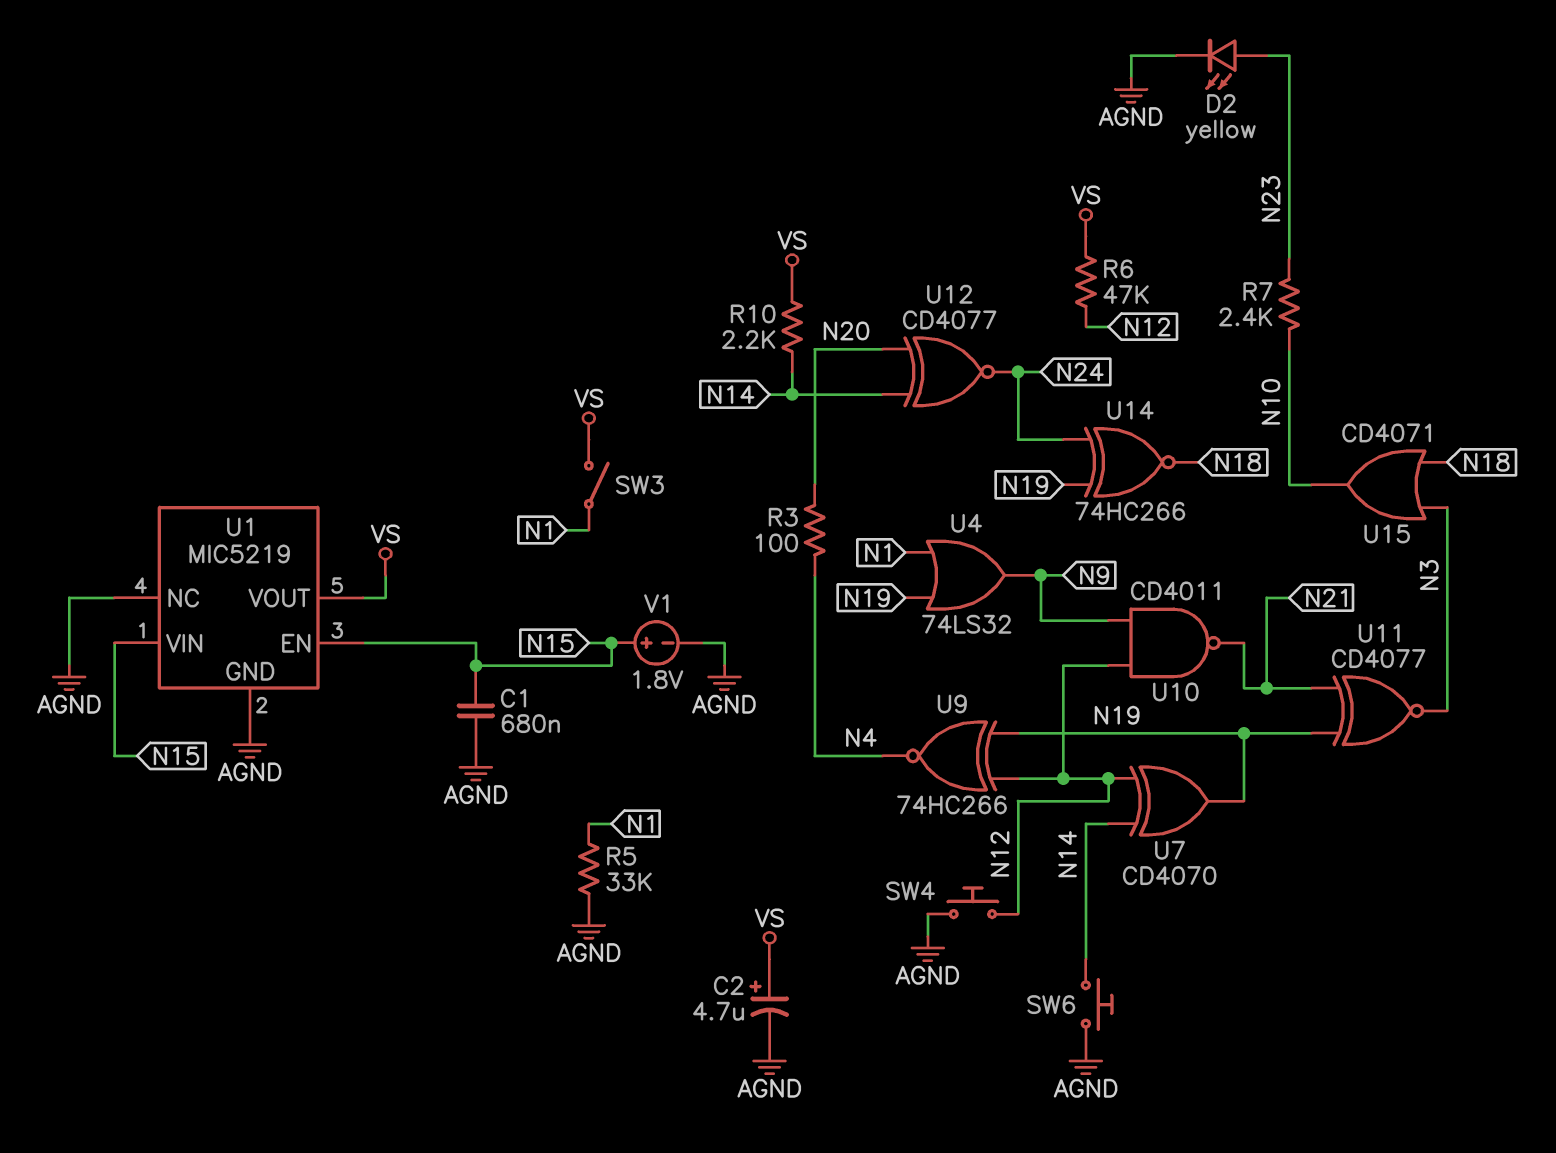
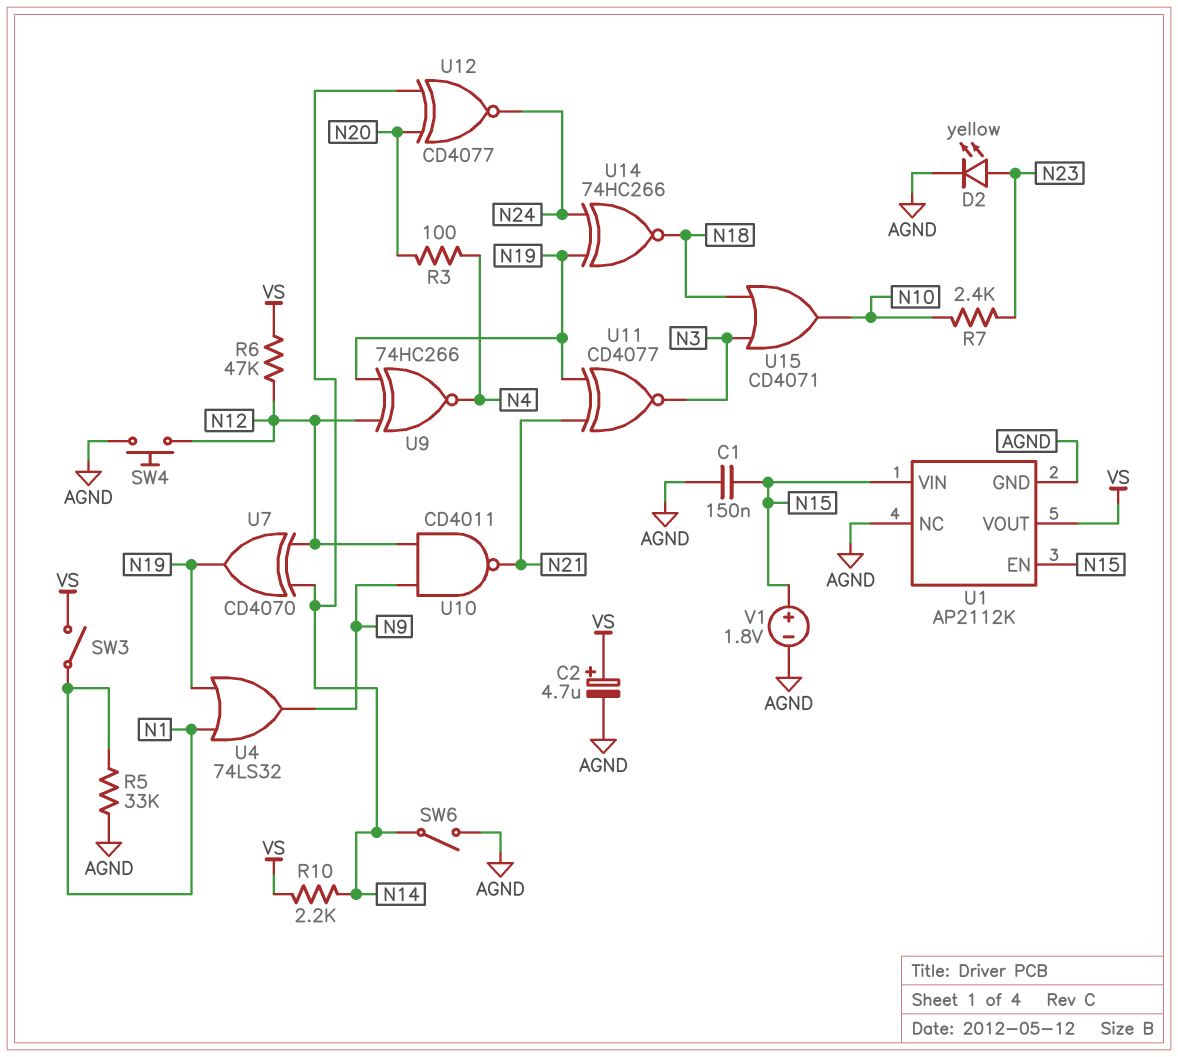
C1: 680nF (AGND, N15) -> 150nF (AGND, N15)
SW6: button (AGND, N14) -> switch (AGND, N14)
U1: MIC5219 -> AP2112K

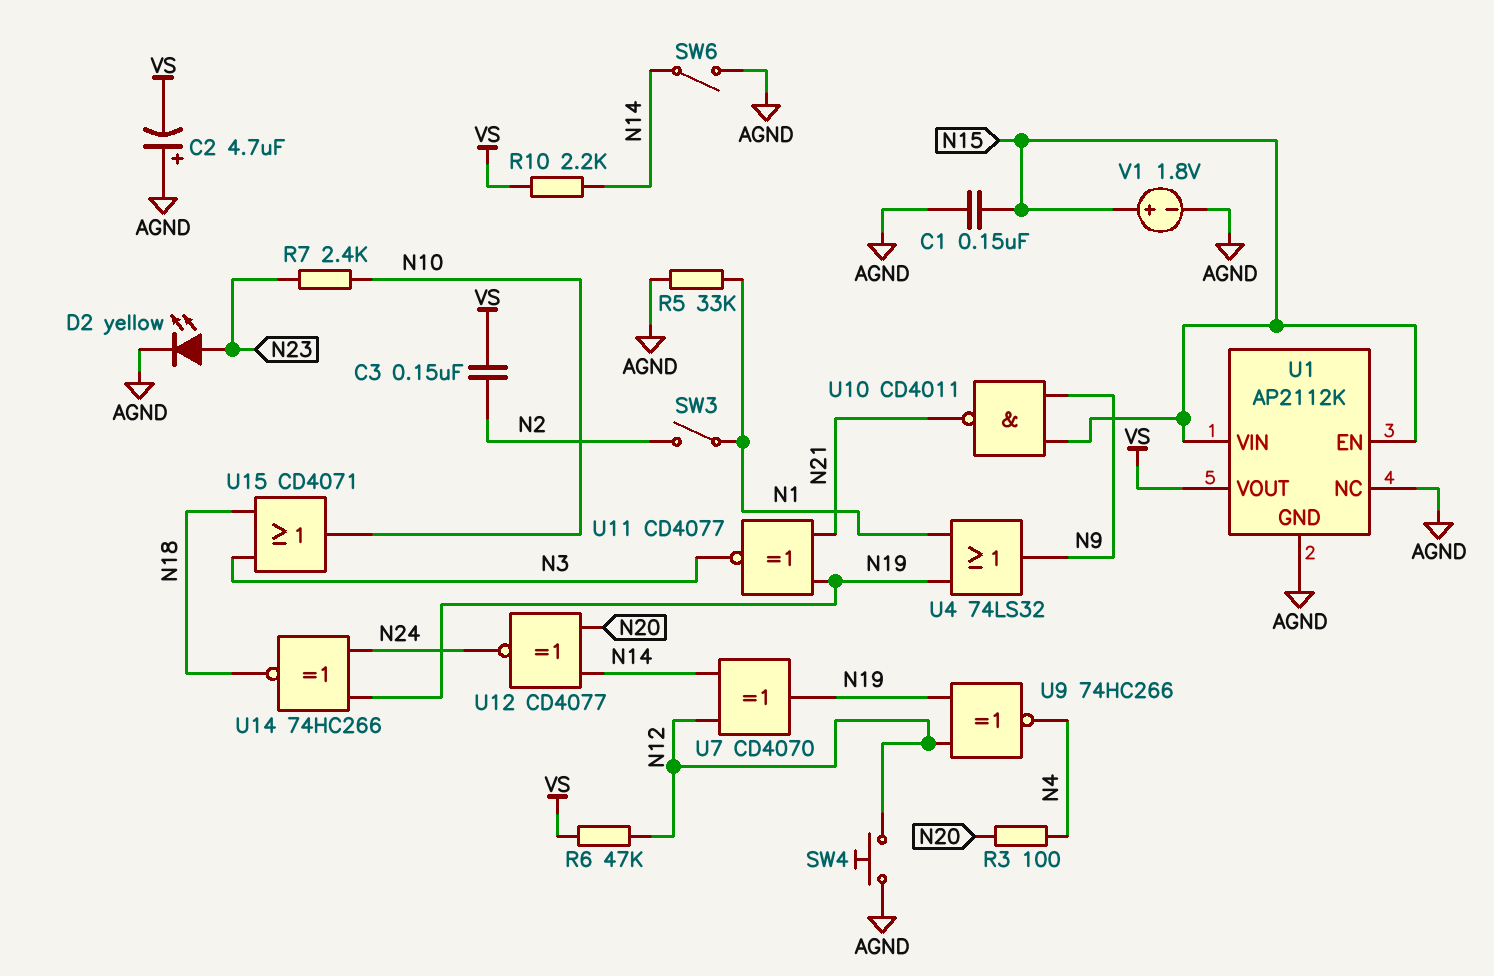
C2: 4.7uF (plus VS, minus AGND) -> 4.7uF (plus AGND, minus VS)
C3: none -> 150nF (N2, VS)
SW3: switch (N1, VS) -> switch (N1, N2)
U10: NAND CD4011 (in N9, in N12, out N21) -> NAND CD4011 (in N9, in N15, out N21)

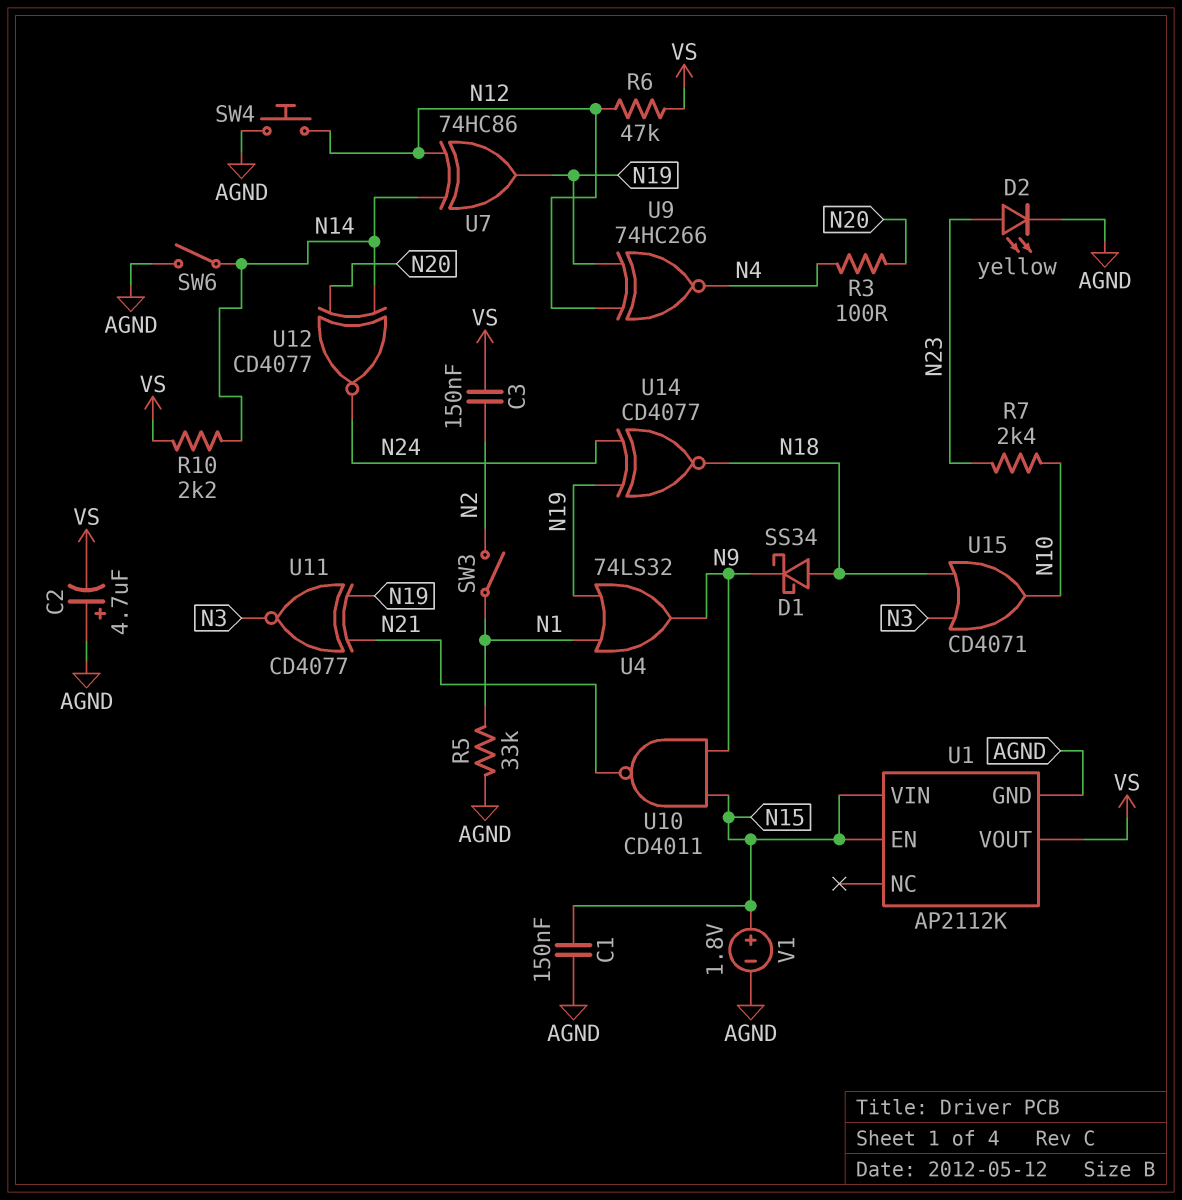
D1: none -> schottky SS34 (A N18, K N9)
U1 pin NC: AGND -> none
U7: XOR CD4070 (in N12, in N14, out N19) -> XOR 74HC86 (in N12, in N14, out N19)
U14: XNOR 74HC266 (in N19, in N24, out N18) -> XNOR CD4077 (in N19, in N24, out N18)

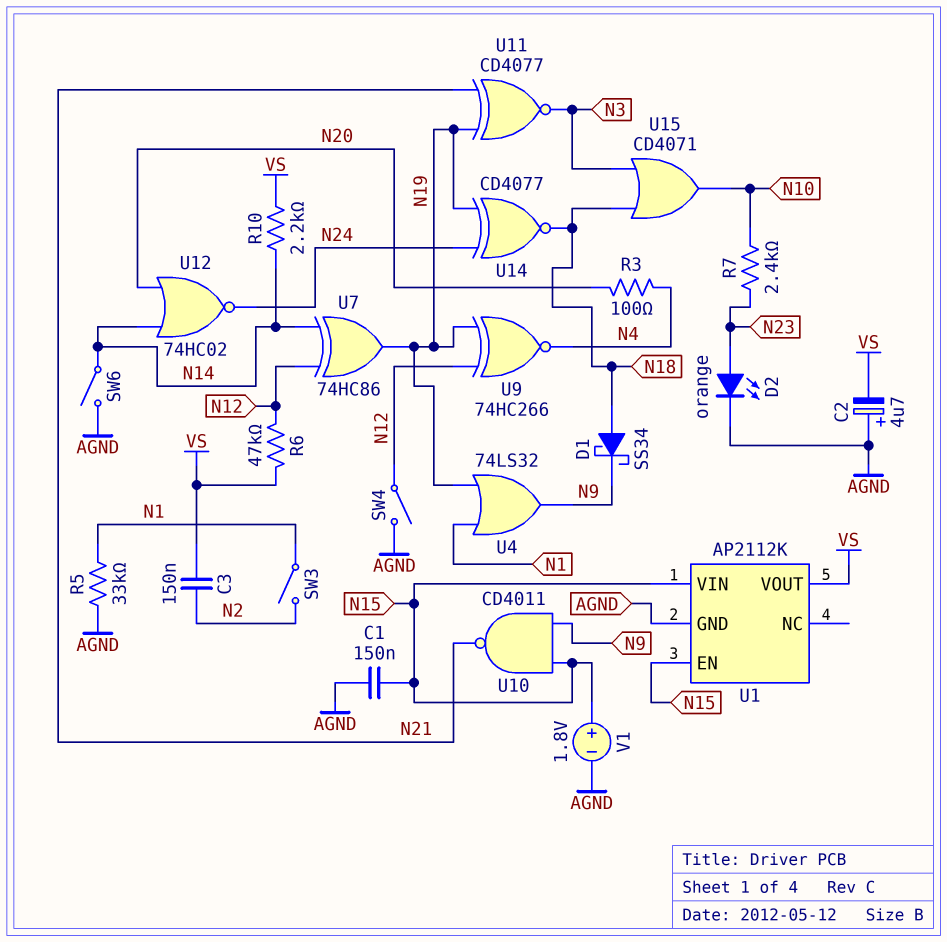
D2: LED yellow (A N23, K AGND) -> LED orange (A N23, K AGND)
SW4: button (AGND, N12) -> switch (AGND, N12)
U12: XNOR CD4077 (in N14, in N20, out N24) -> NOR 74HC02 (in N14, in N20, out N24)

